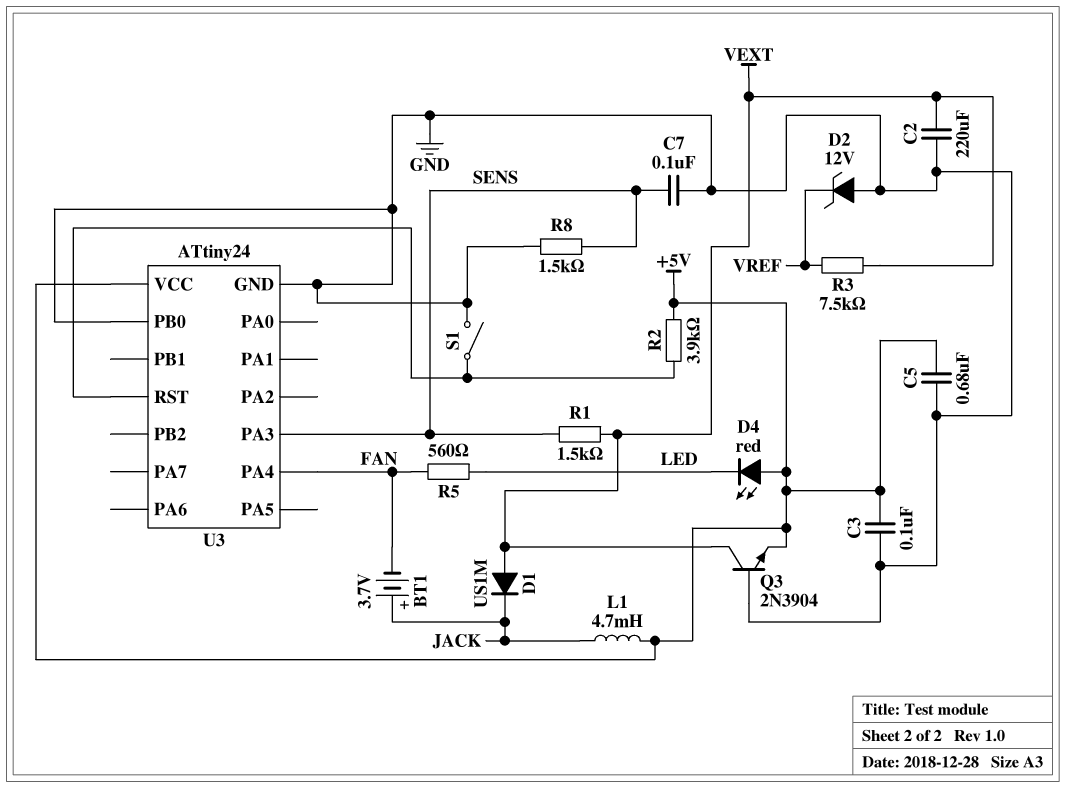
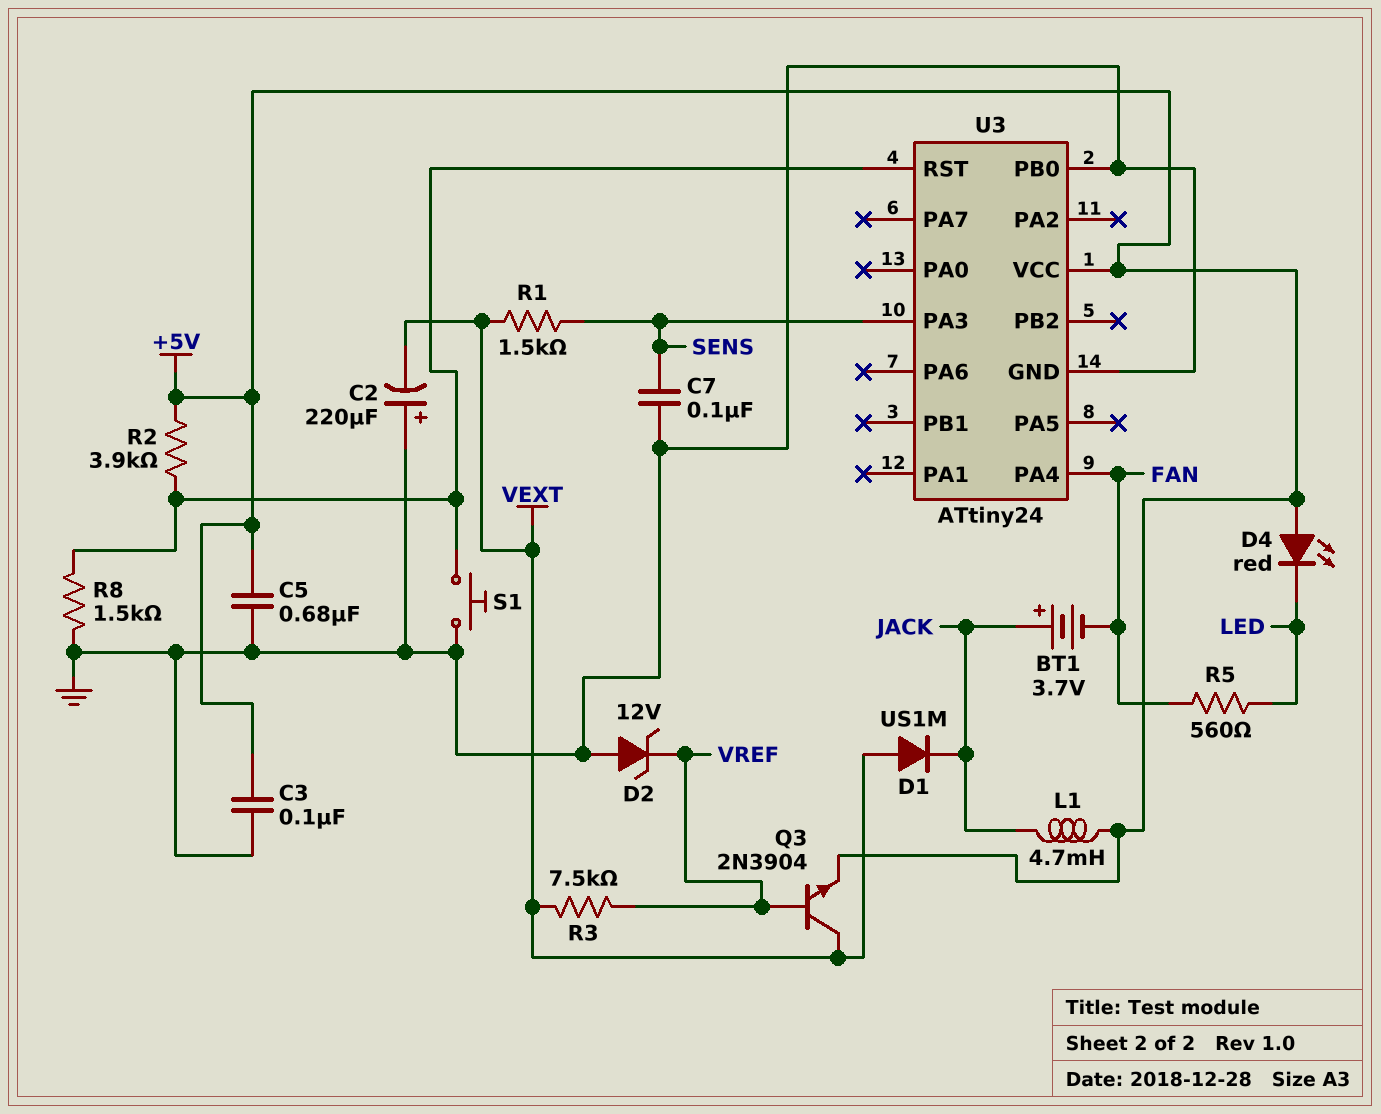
C2: 220uF (GND, VEXT) -> 220uF (plus GND, minus VEXT)
Q3: NPN 2N3904 (B GND, C VEXT, E +5V) -> NPN 2N3904 (B VREF, C VEXT, E +5V)
R8: 1.5k (GND, SENS) -> 1.5k (GND, U3/RST)
S1: switch (GND, U3/RST) -> button (GND, U3/RST)

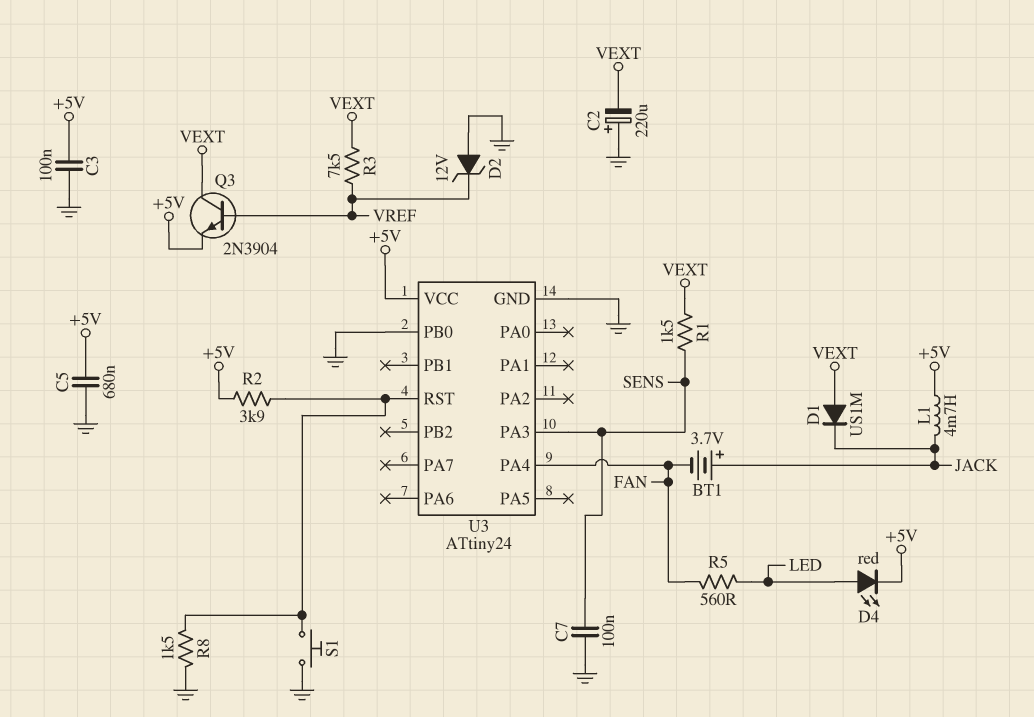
D4: LED red (A +5V, K LED) -> LED red (A LED, K +5V)

